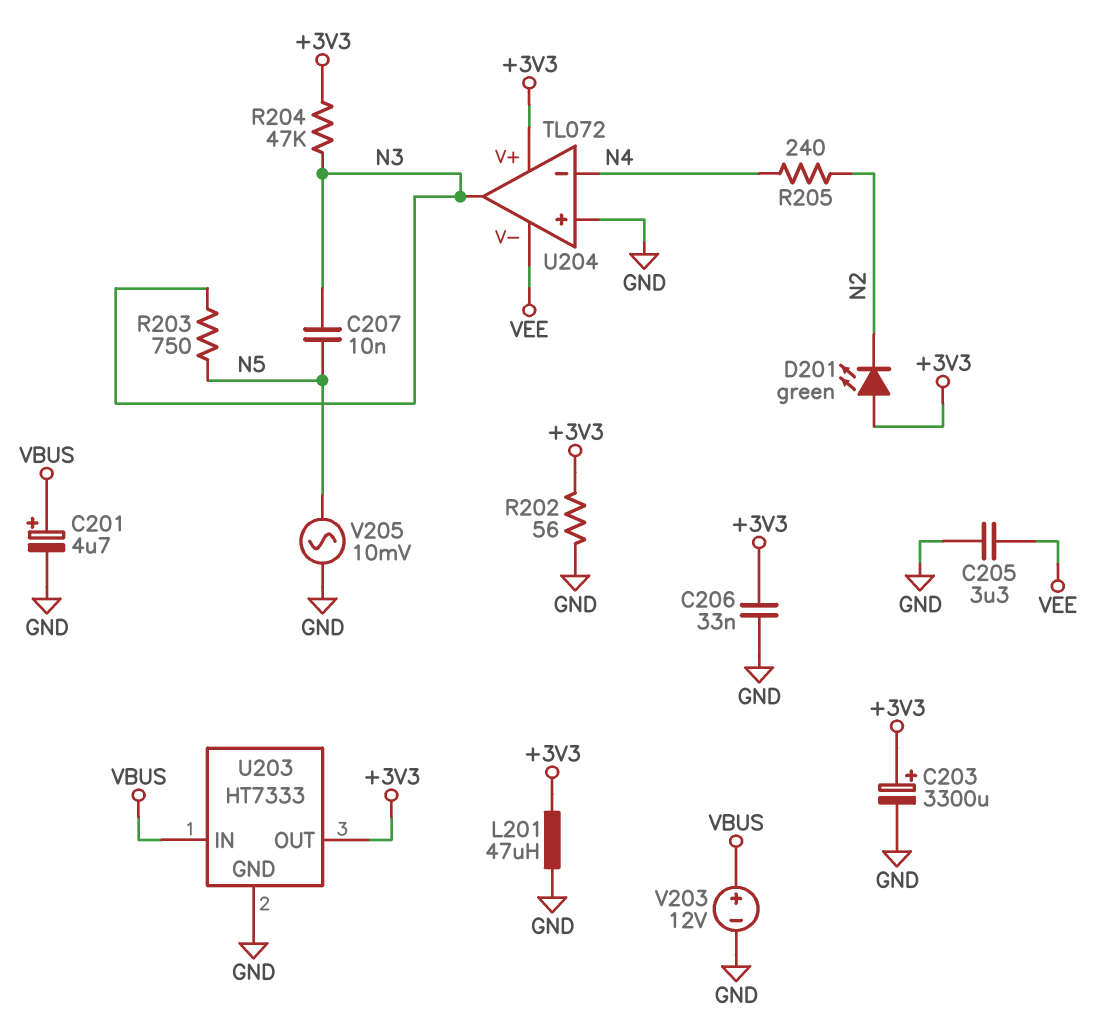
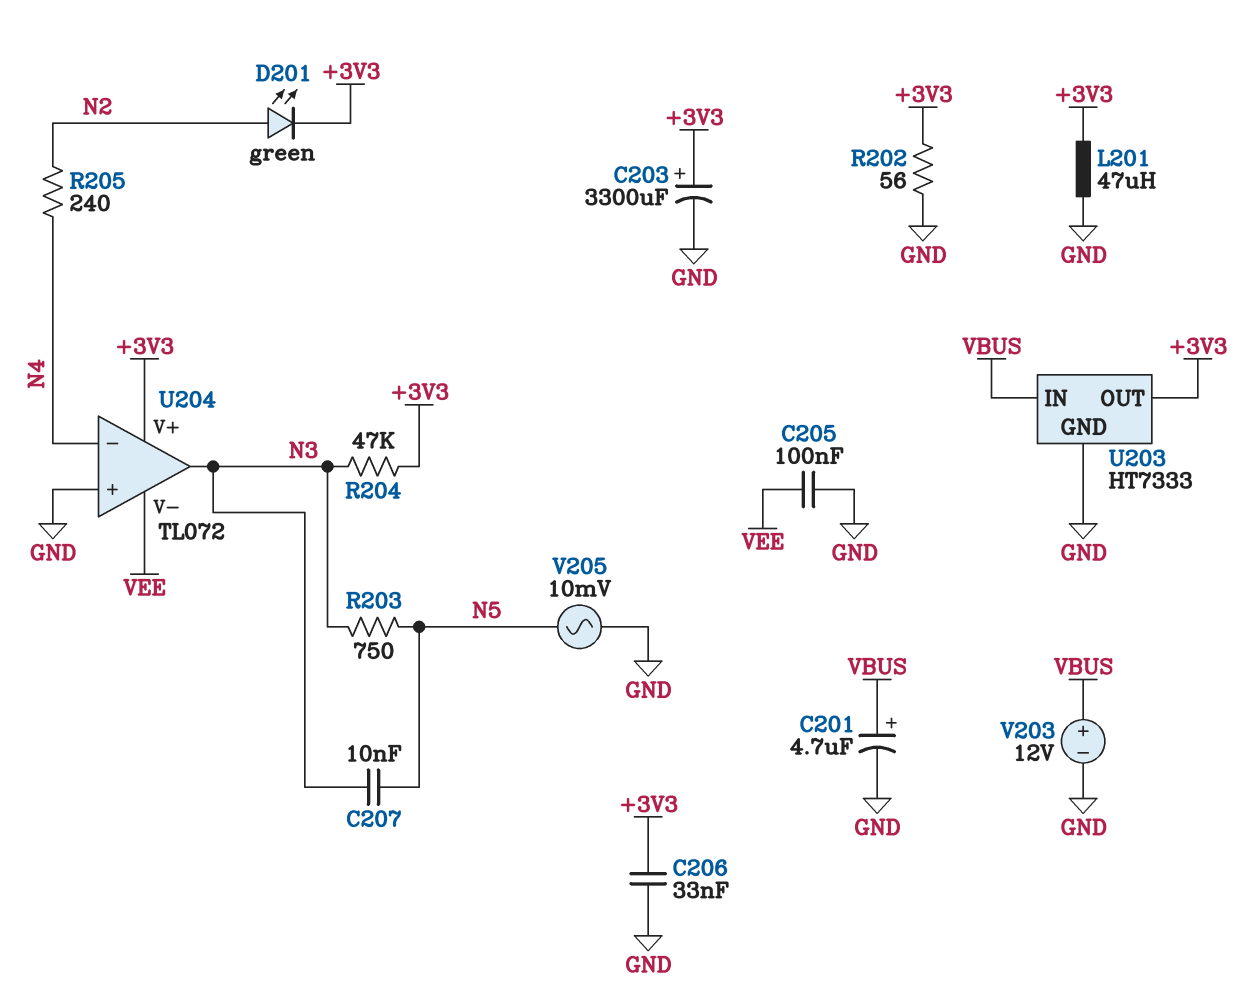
C205: 3.3uF (GND, VEE) -> 100nF (GND, VEE)
D201: LED green (A +3V3, K N2) -> LED green (A N2, K +3V3)

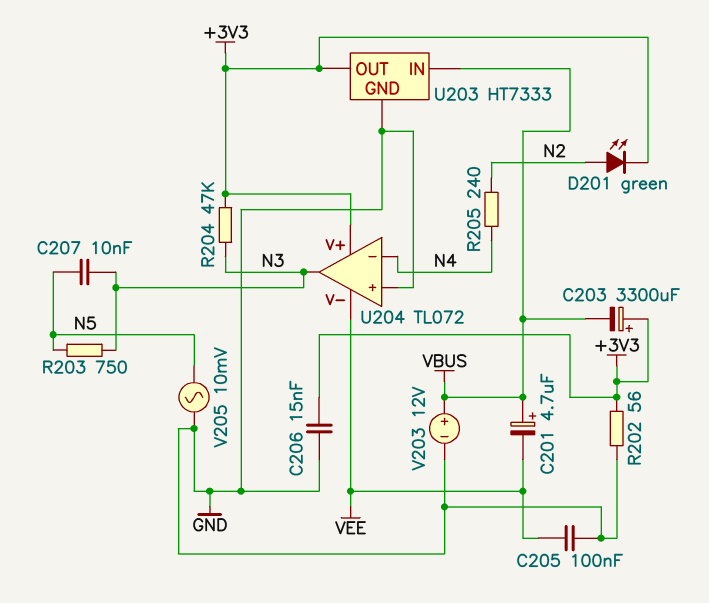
C201: 4.7uF (plus VBUS, minus GND) -> 4.7uF (plus VBUS, minus VEE)
C203: 3300uF (plus +3V3, minus GND) -> 3300uF (plus +3V3, minus VBUS)
C206: 33nF (+3V3, GND) -> 15nF (+3V3, GND)
L201: 47uH (+3V3, GND) -> none

